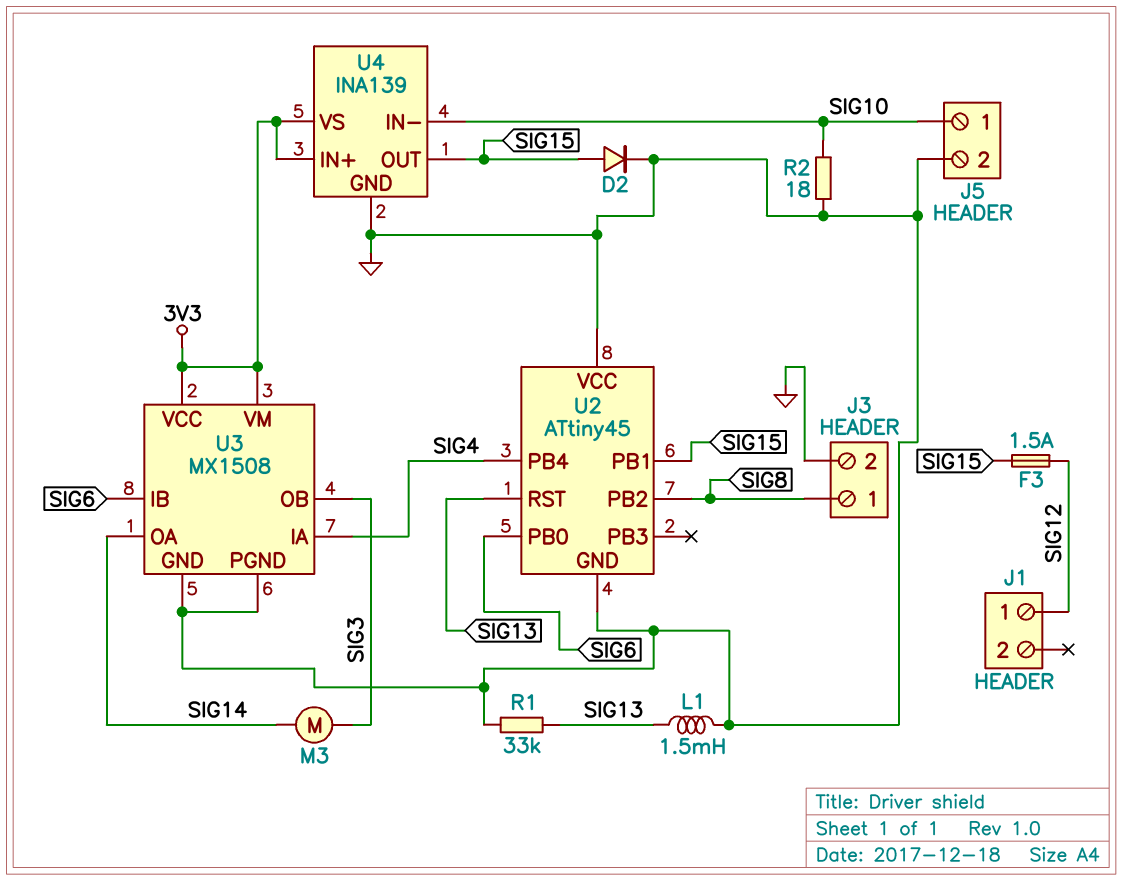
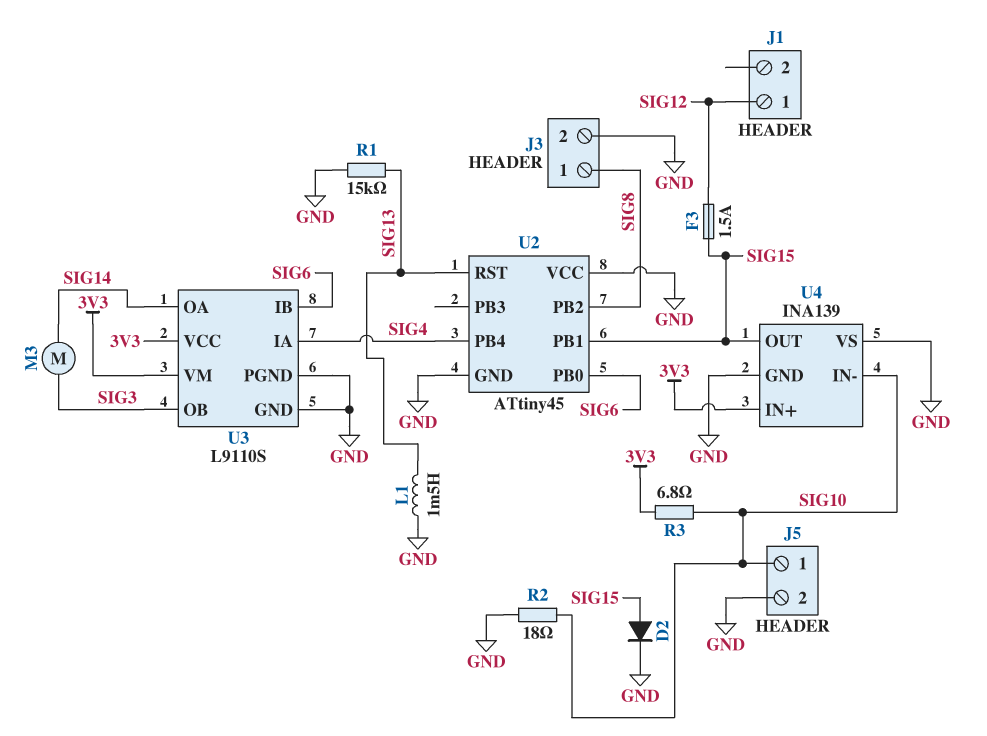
R1: 33k (GND, SIG13) -> 15k (GND, SIG13)
R3: none -> 6.8 (3V3, SIG10)
U3: MX1508 -> L9110S
U4 pin VS: 3V3 -> GND

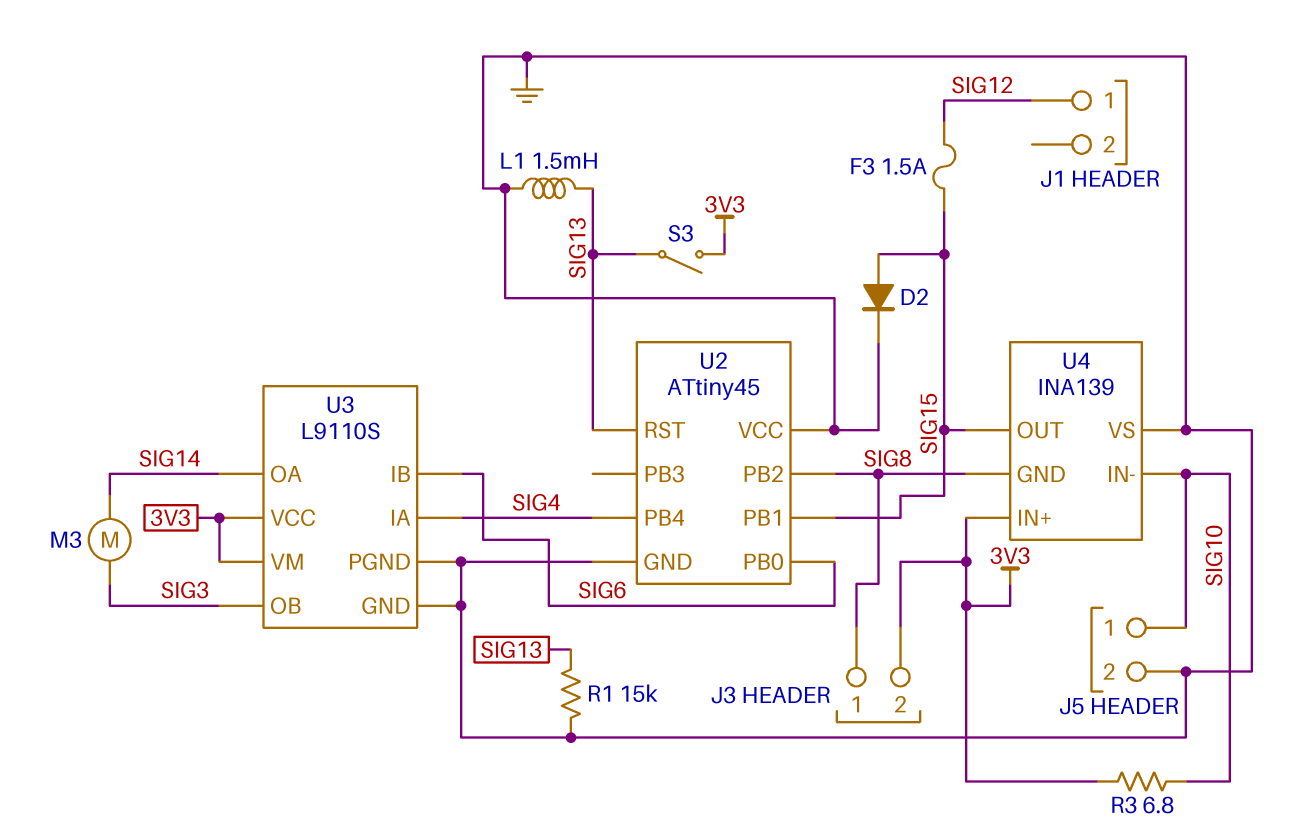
J3 pin 2: GND -> 3V3
R2: 18 (GND, SIG10) -> none
S3: none -> switch (3V3, SIG13)
U4 pin GND: GND -> SIG8

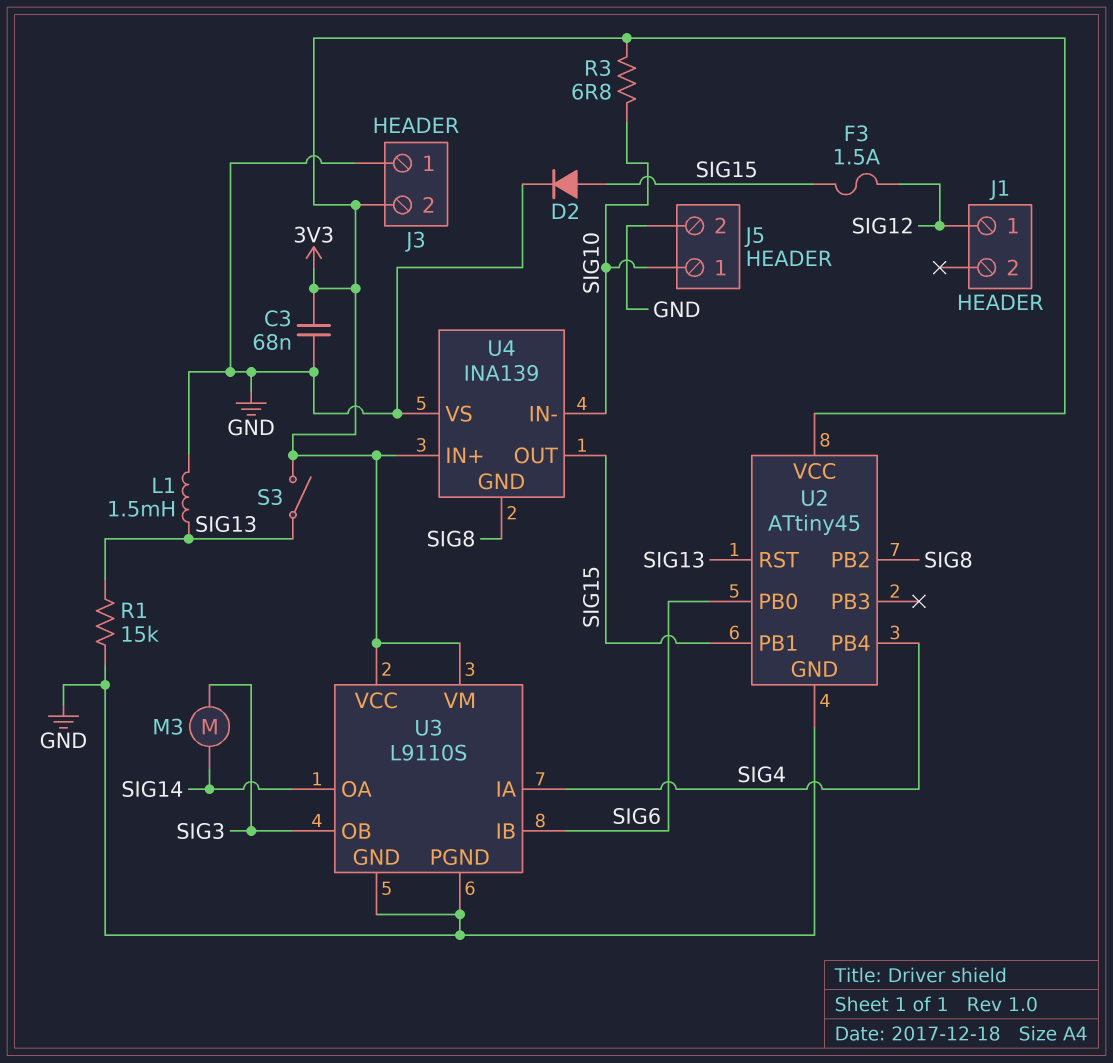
C3: none -> 68nF (3V3, GND)
J3 pin 1: SIG8 -> GND
U2 pin VCC: GND -> 3V3

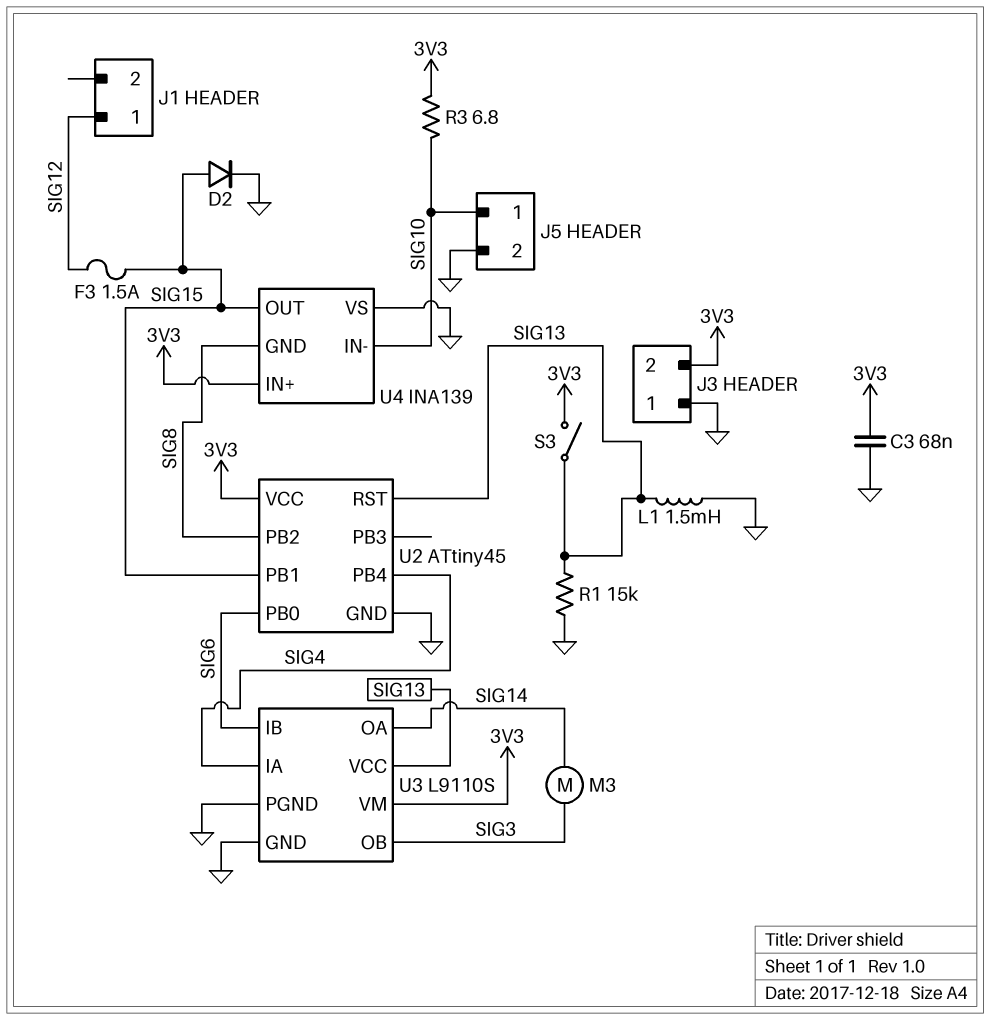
U3 pin VCC: 3V3 -> SIG13

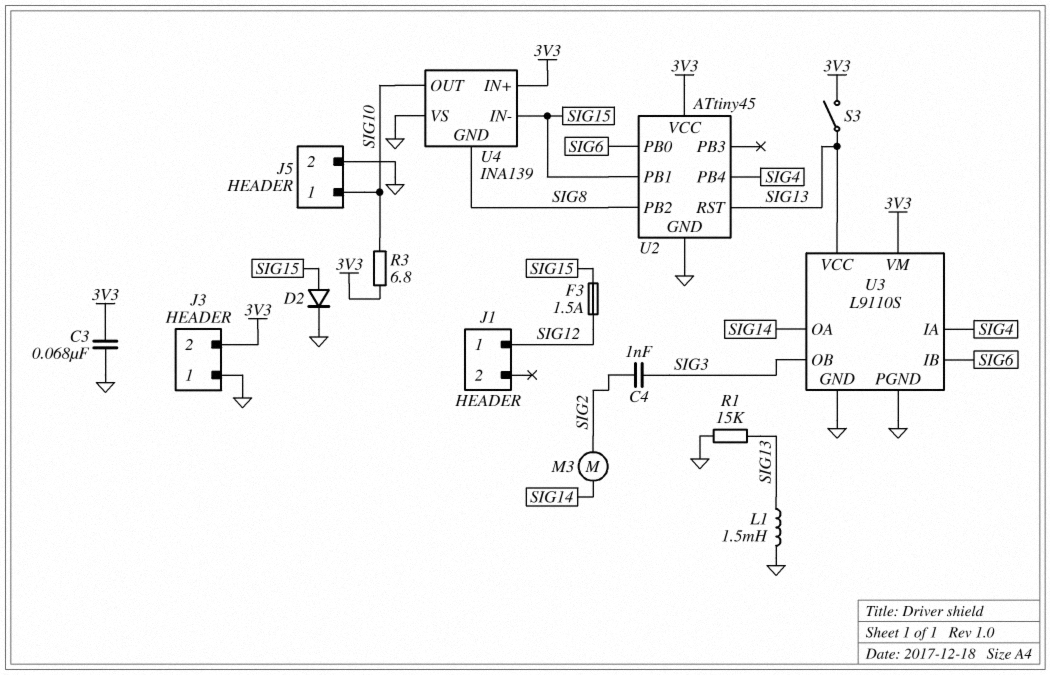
C4: none -> 1nF (SIG2, SIG3)
M3: motor (SIG3, SIG14) -> motor (SIG2, SIG14)
U4 pin IN-: SIG10 -> SIG15
U4 pin OUT: SIG15 -> SIG10

